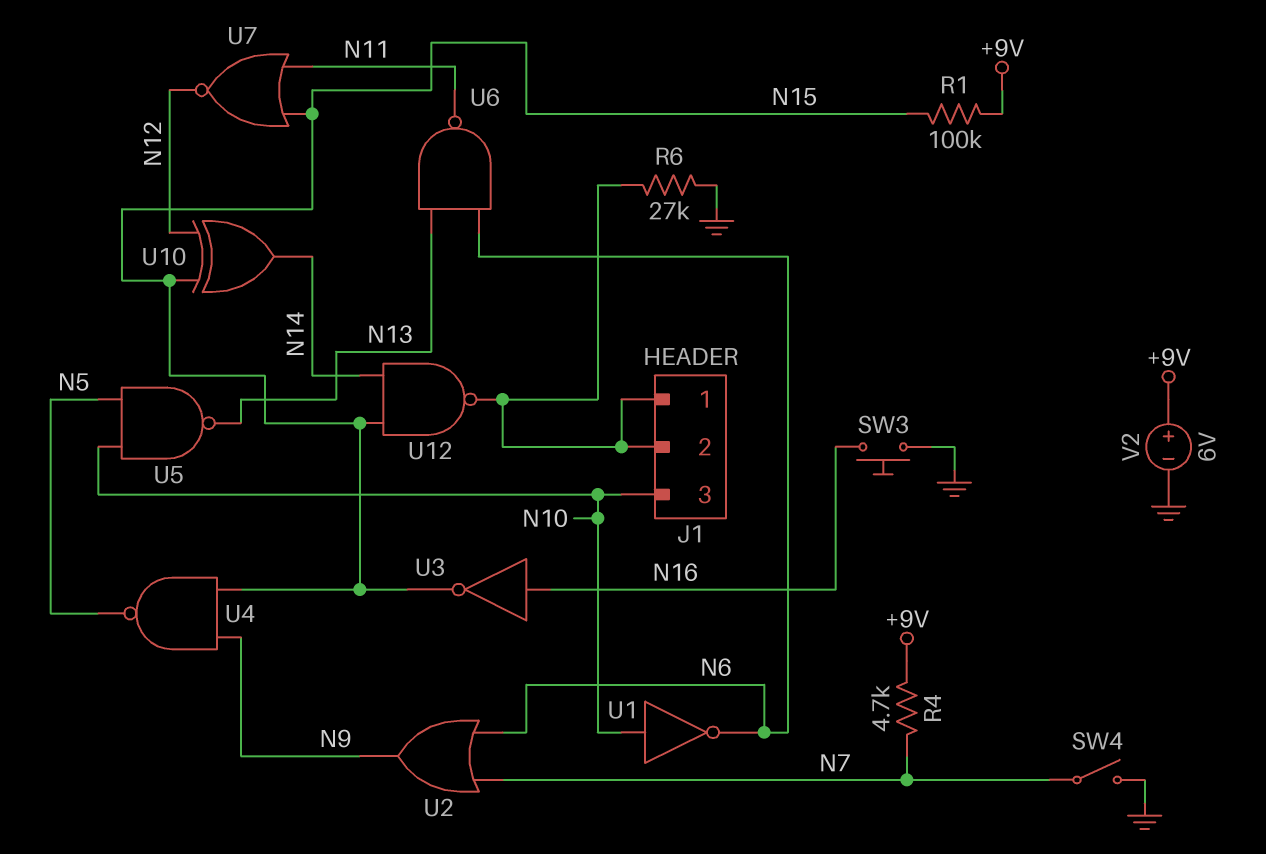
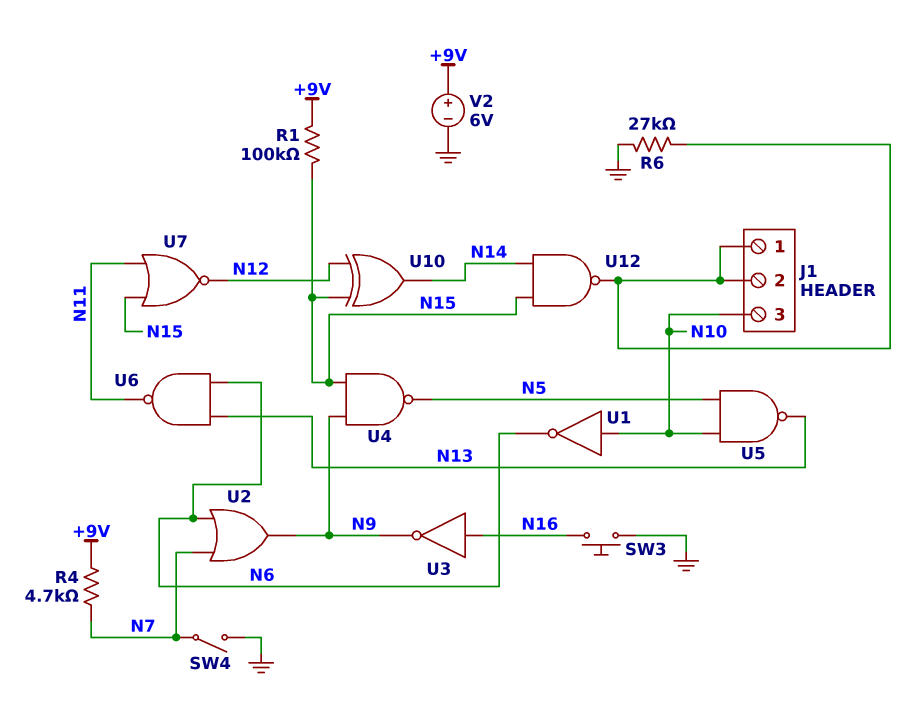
U3: NOT (in N16, out N15) -> NOT (in N16, out N9)

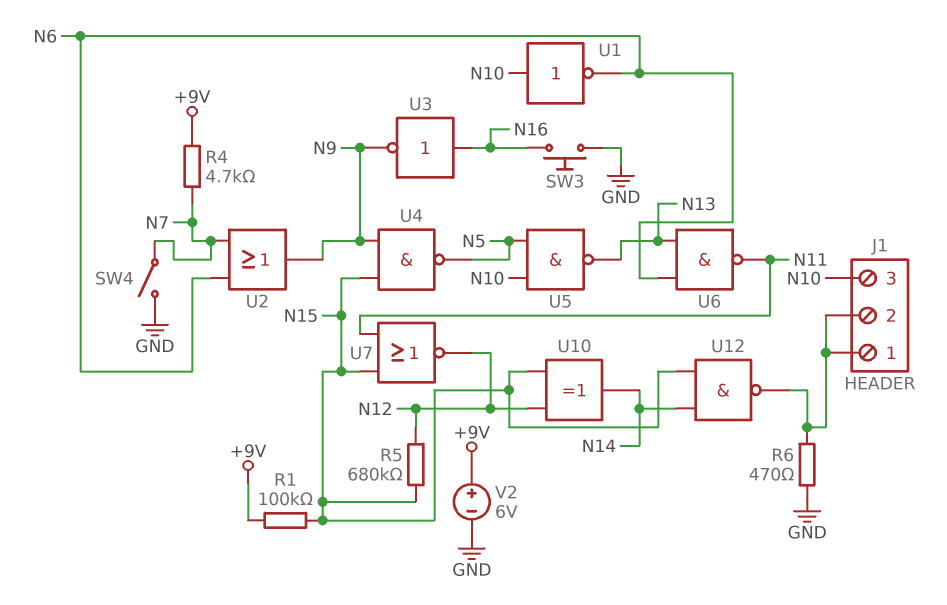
R5: none -> 680k (N12, N15)
R6: 27k (GND, J1/1) -> 470 (GND, J1/1)

